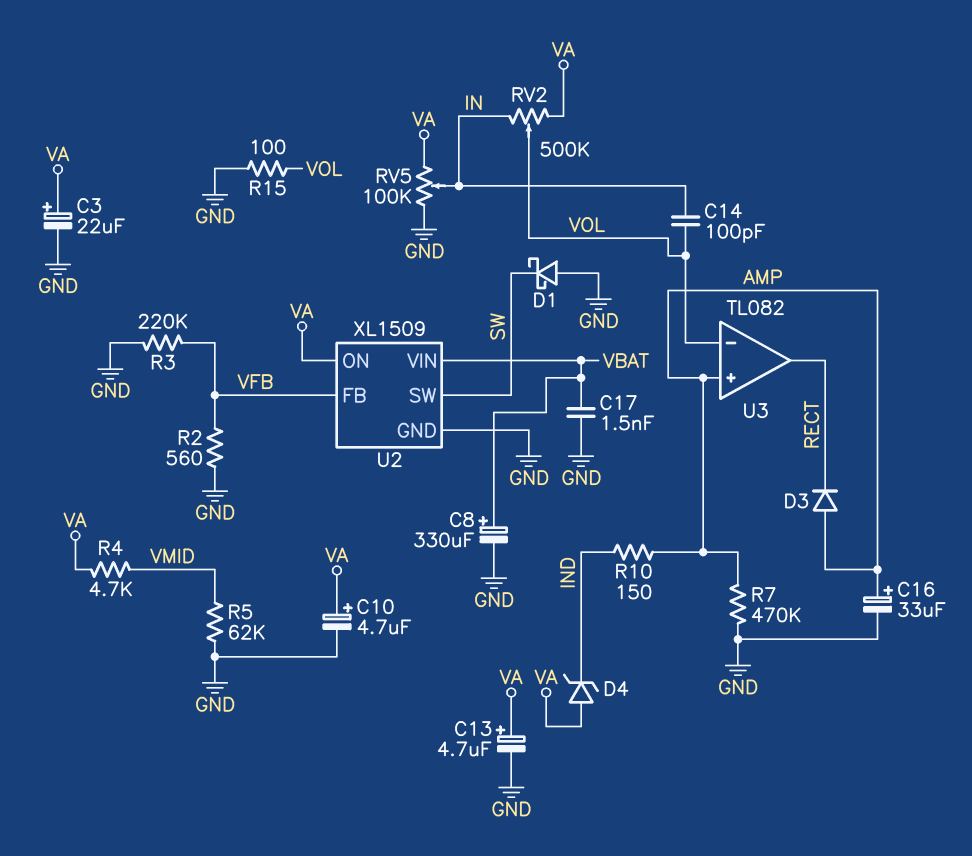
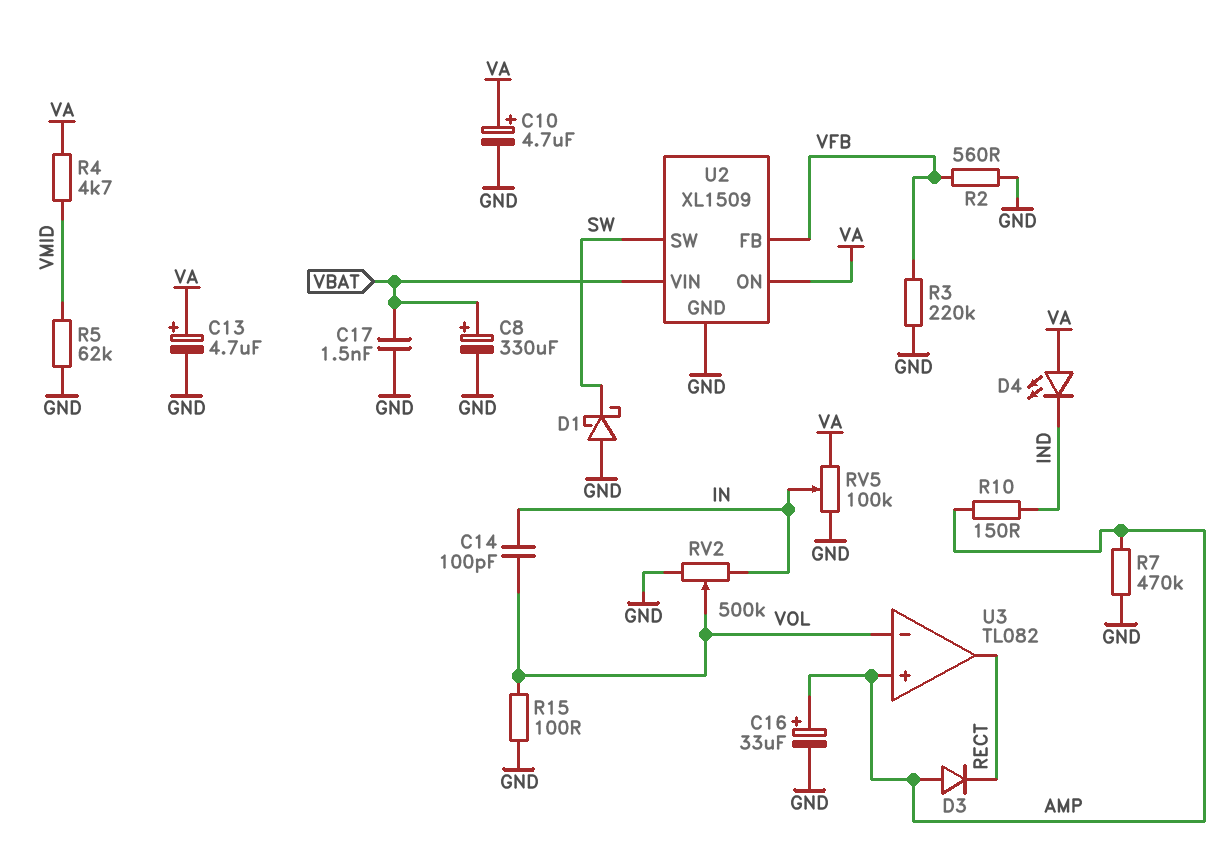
C3: 22uF (plus VA, minus GND) -> none
D4: zener (A VA, K IND) -> LED (A VA, K IND)
RV2: 500k (IN, VA, wiper VOL) -> 500k (GND, IN, wiper VOL)

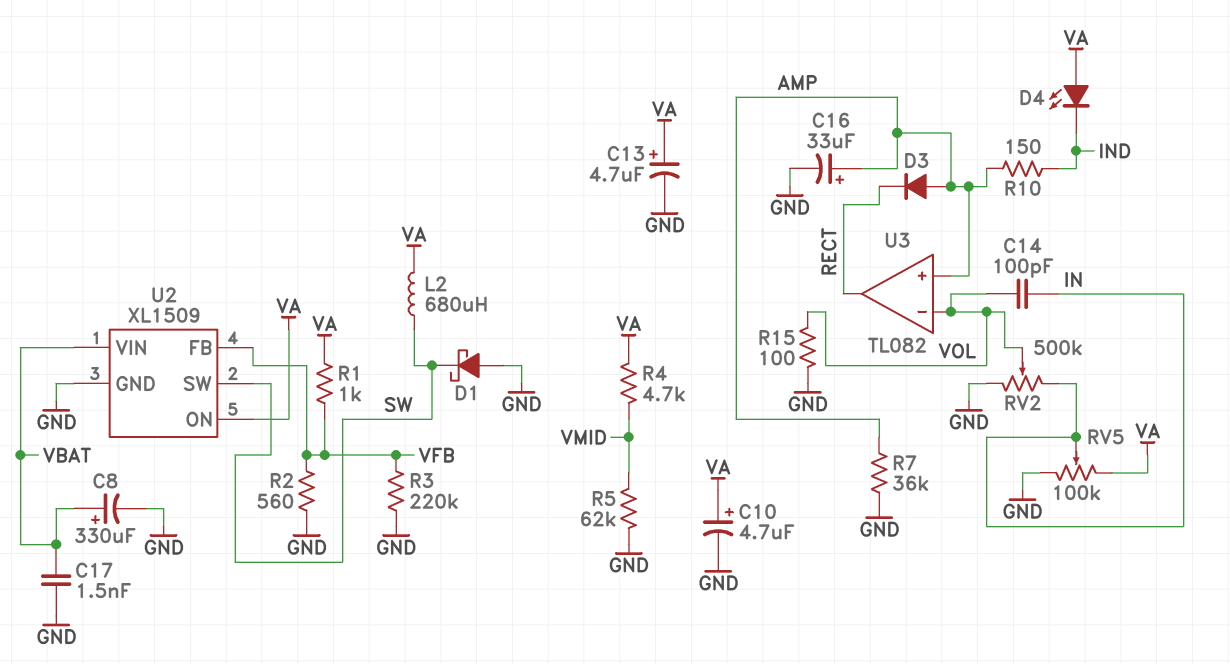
L2: none -> 680uH (SW, VA)
R1: none -> 1k (VA, VFB)
R7: 470k (AMP, GND) -> 36k (AMP, GND)

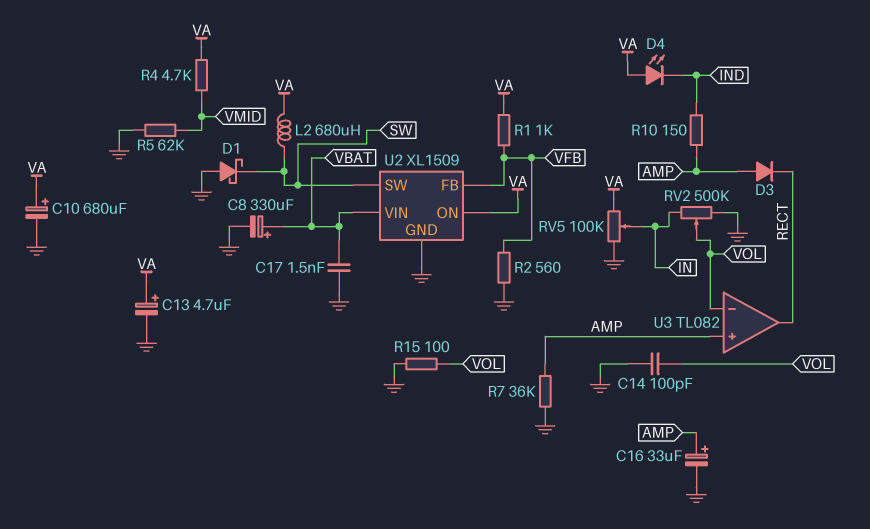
C10: 4.7uF (plus VA, minus GND) -> 680uF (plus VA, minus GND)
C14: 100pF (IN, VOL) -> 100pF (GND, VOL)
R3: 220k (GND, VFB) -> none

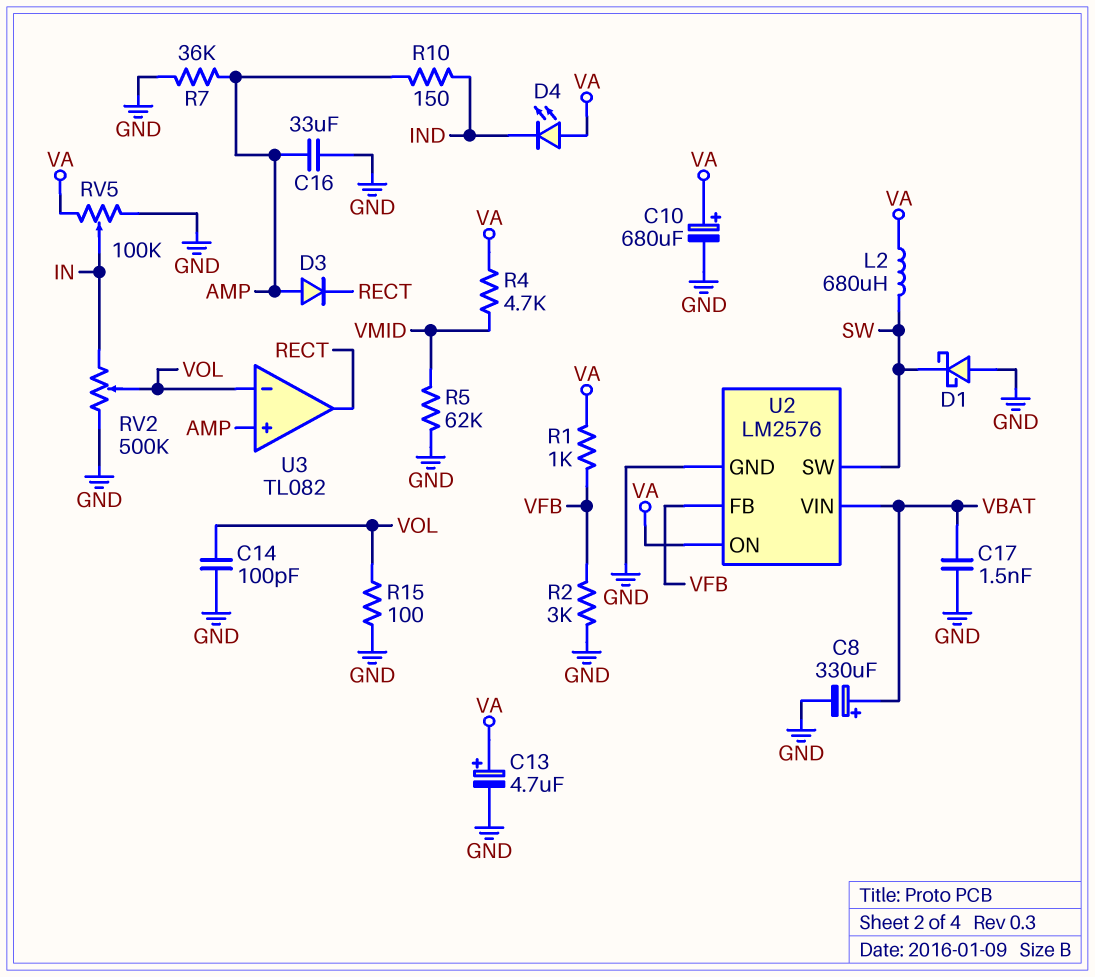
C16: 33uF (plus AMP, minus GND) -> 33uF (AMP, GND)
R2: 560 (GND, VFB) -> 3k (GND, VFB)
U2: XL1509 -> LM2576

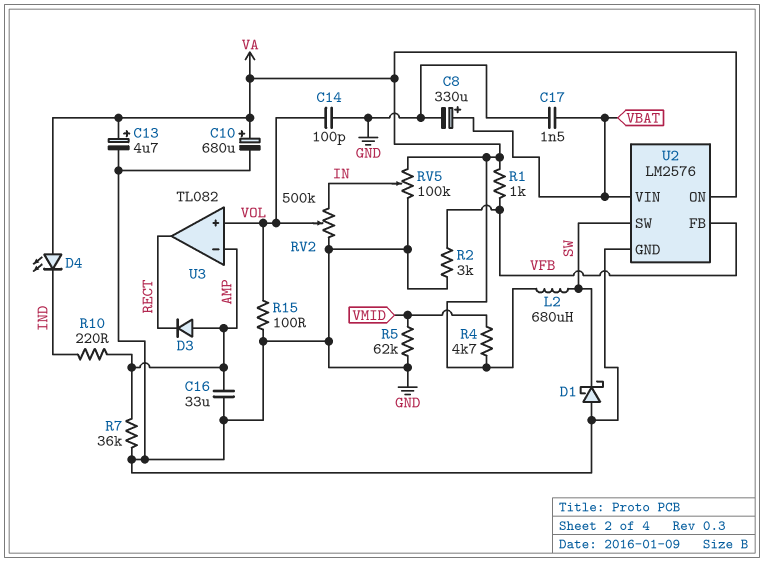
R10: 150 (AMP, IND) -> 220 (AMP, IND)
U3 pin in+: AMP -> VOL
U3 pin in-: VOL -> AMP

